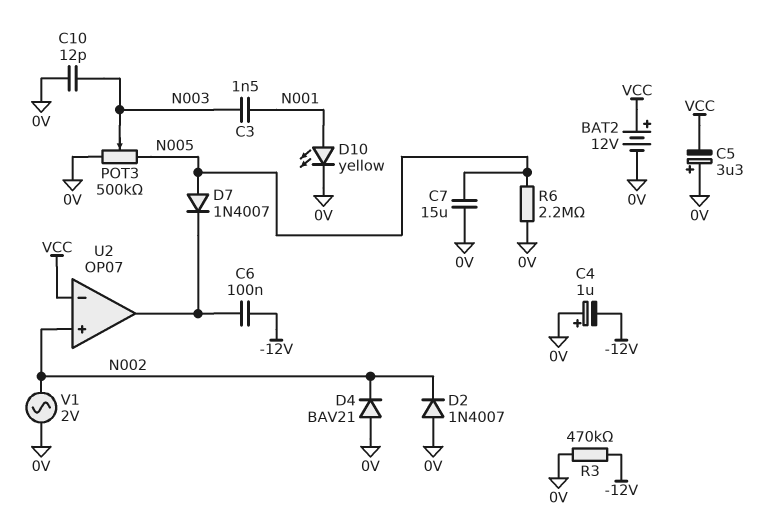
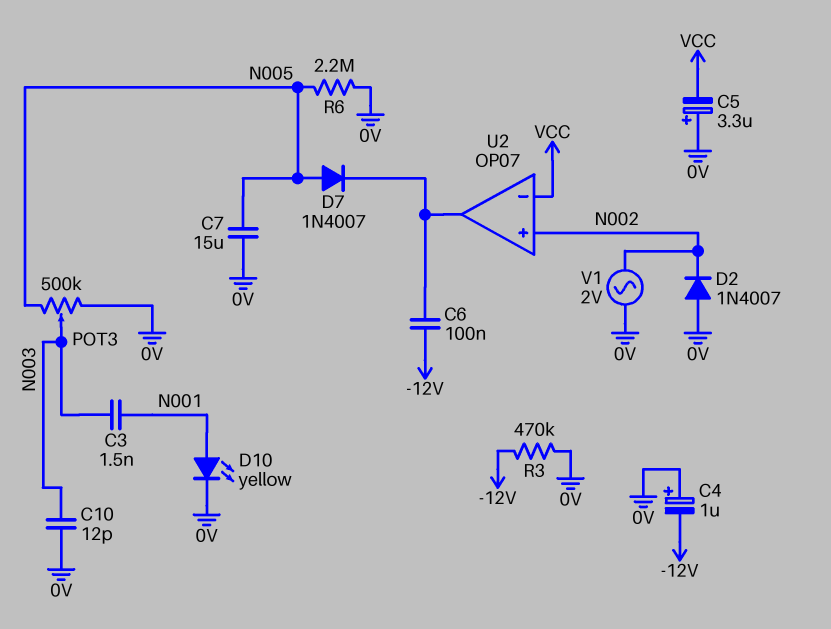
BAT2: 12V (plus VCC, minus 0V) -> none
D4: diode BAV21 (A 0V, K N002) -> none

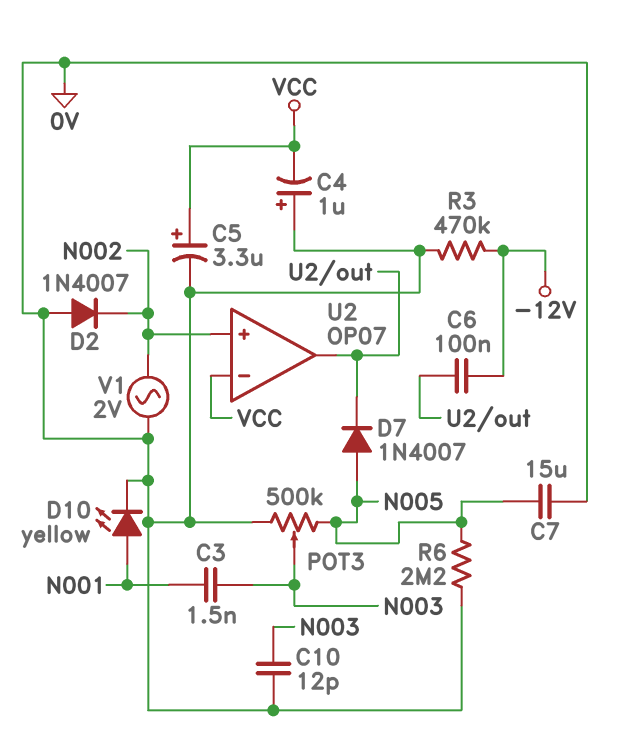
C4: 1uF (plus 0V, minus -12V) -> 1uF (plus 0V, minus VCC)
C5: 3.3uF (plus 0V, minus VCC) -> 3.3uF (plus VCC, minus 0V)

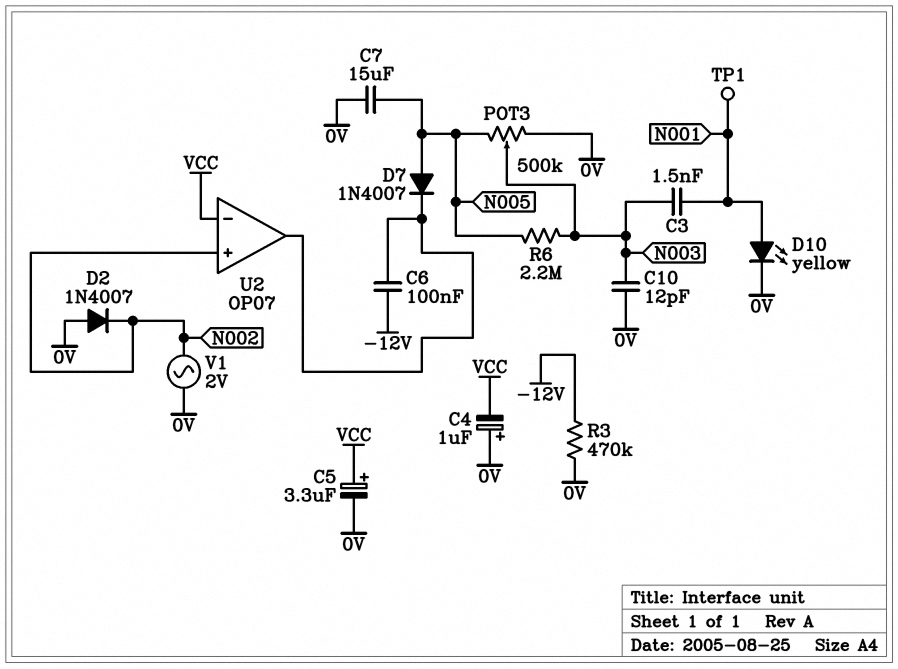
R6: 2.2M (0V, N005) -> 2.2M (N003, N005)
TP1: none -> test point (N001)

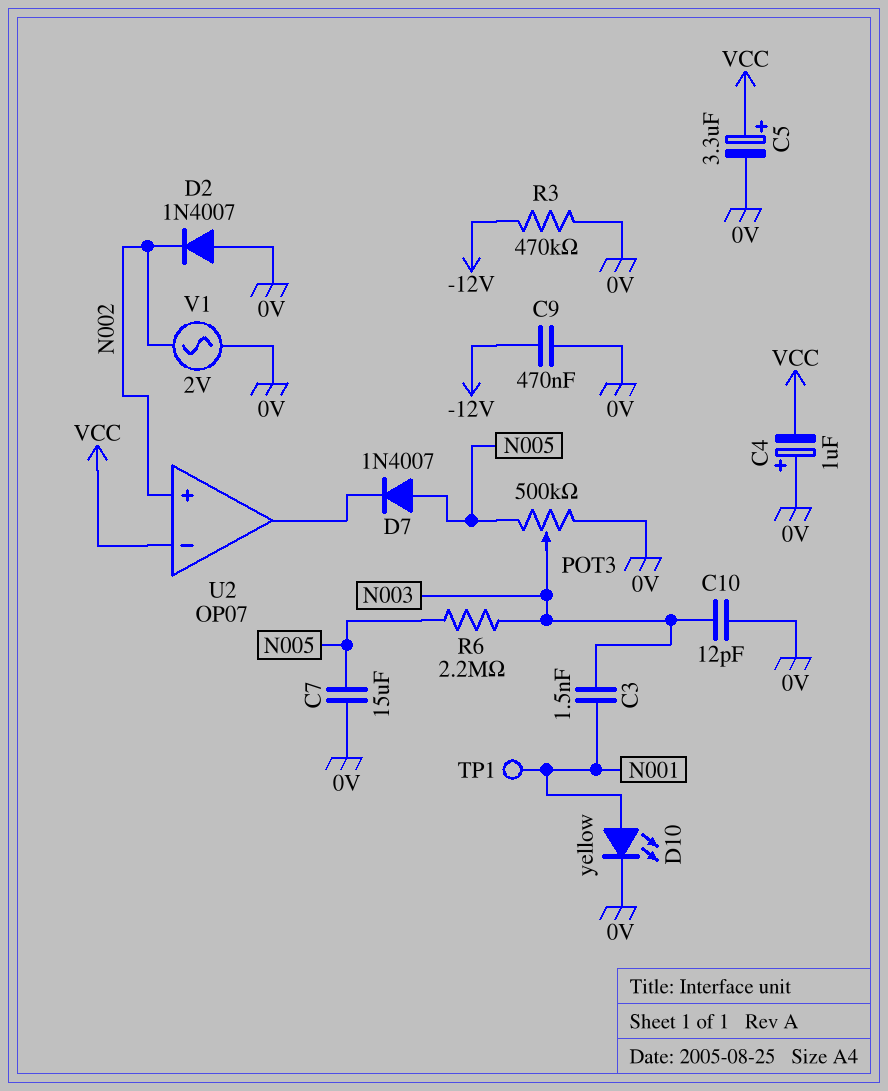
C6: 100nF (-12V, U2/out) -> none
C9: none -> 470nF (-12V, 0V)

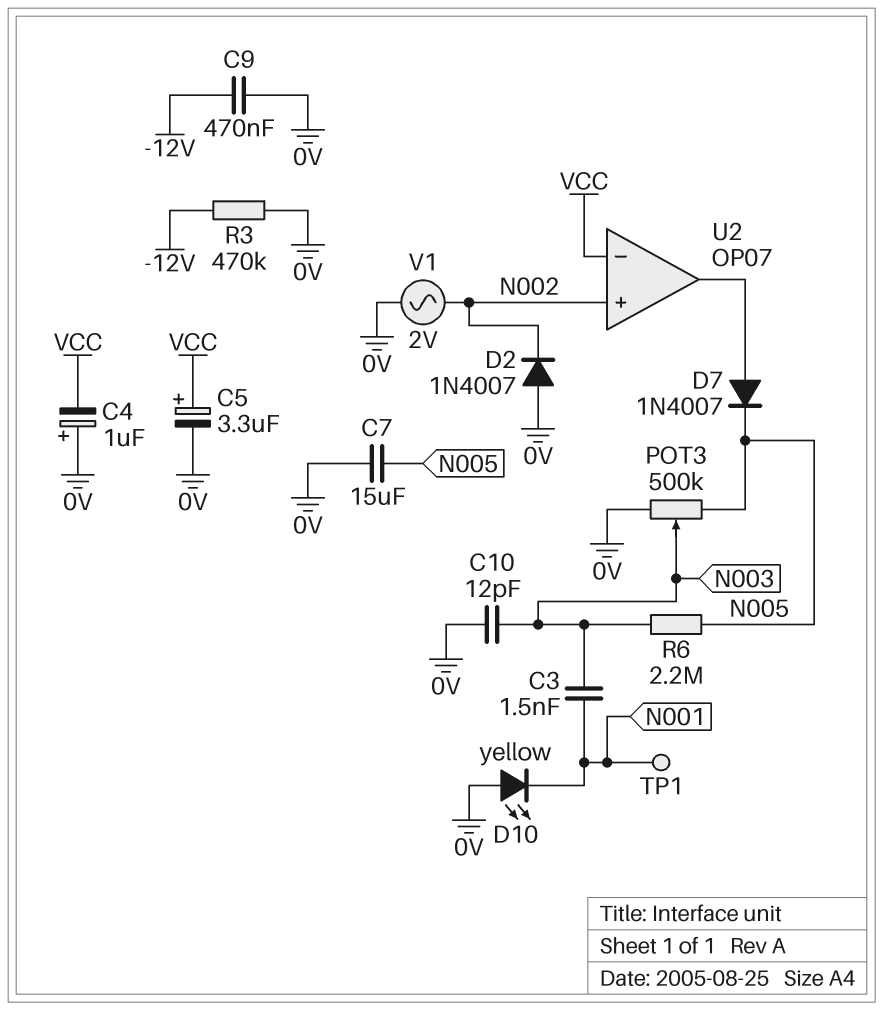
D7: diode 1N4007 (A N005, K U2/out) -> diode 1N4007 (A U2/out, K N005)
D10: LED yellow (A N001, K 0V) -> LED yellow (A 0V, K N001)

